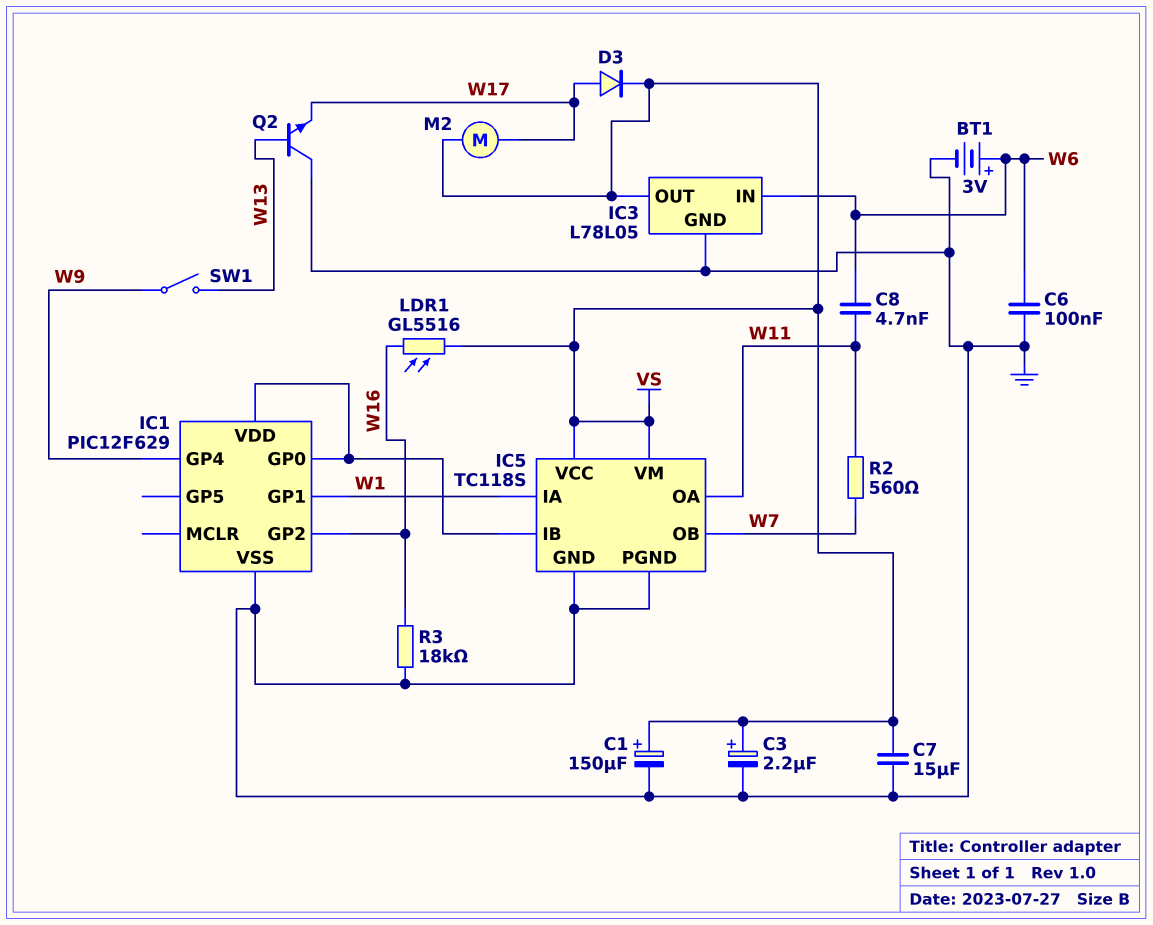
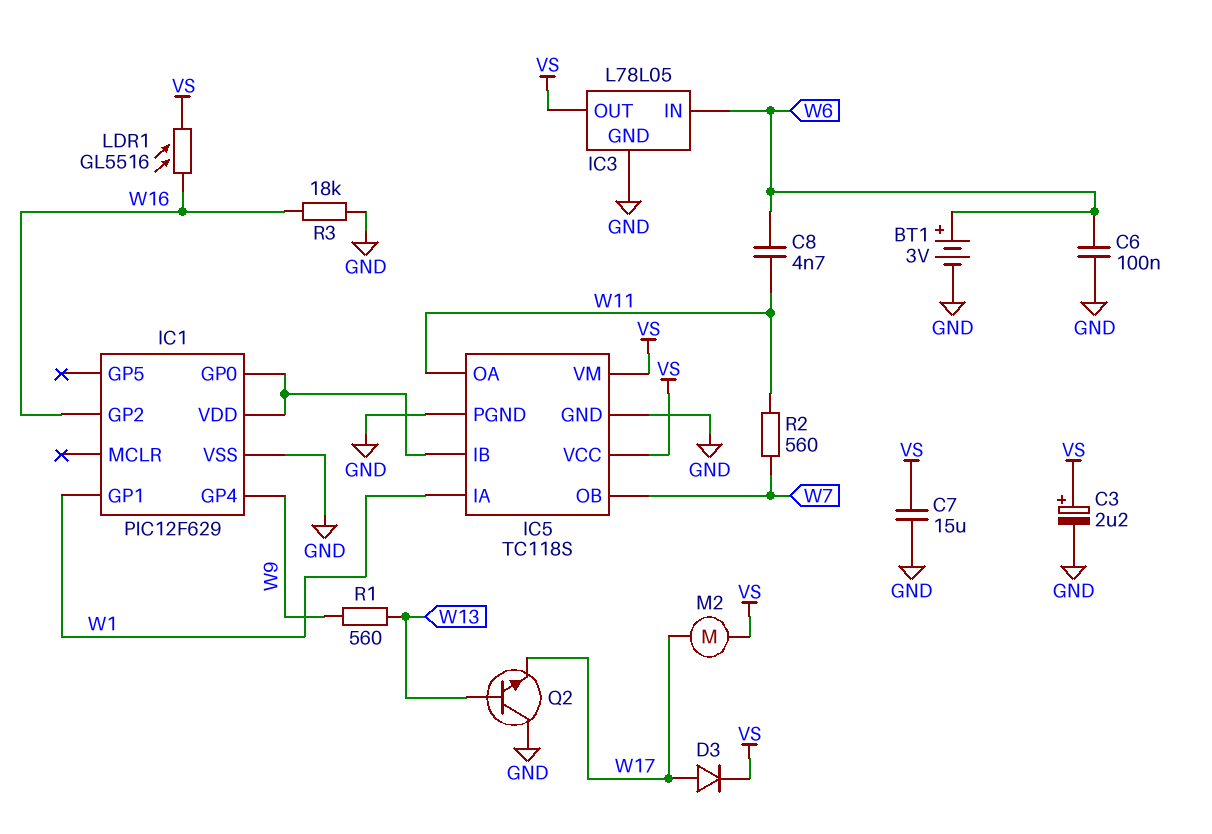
C1: 150uF (plus VS, minus GND) -> none
R1: none -> 560 (W9, W13)
SW1: switch (W9, W13) -> none

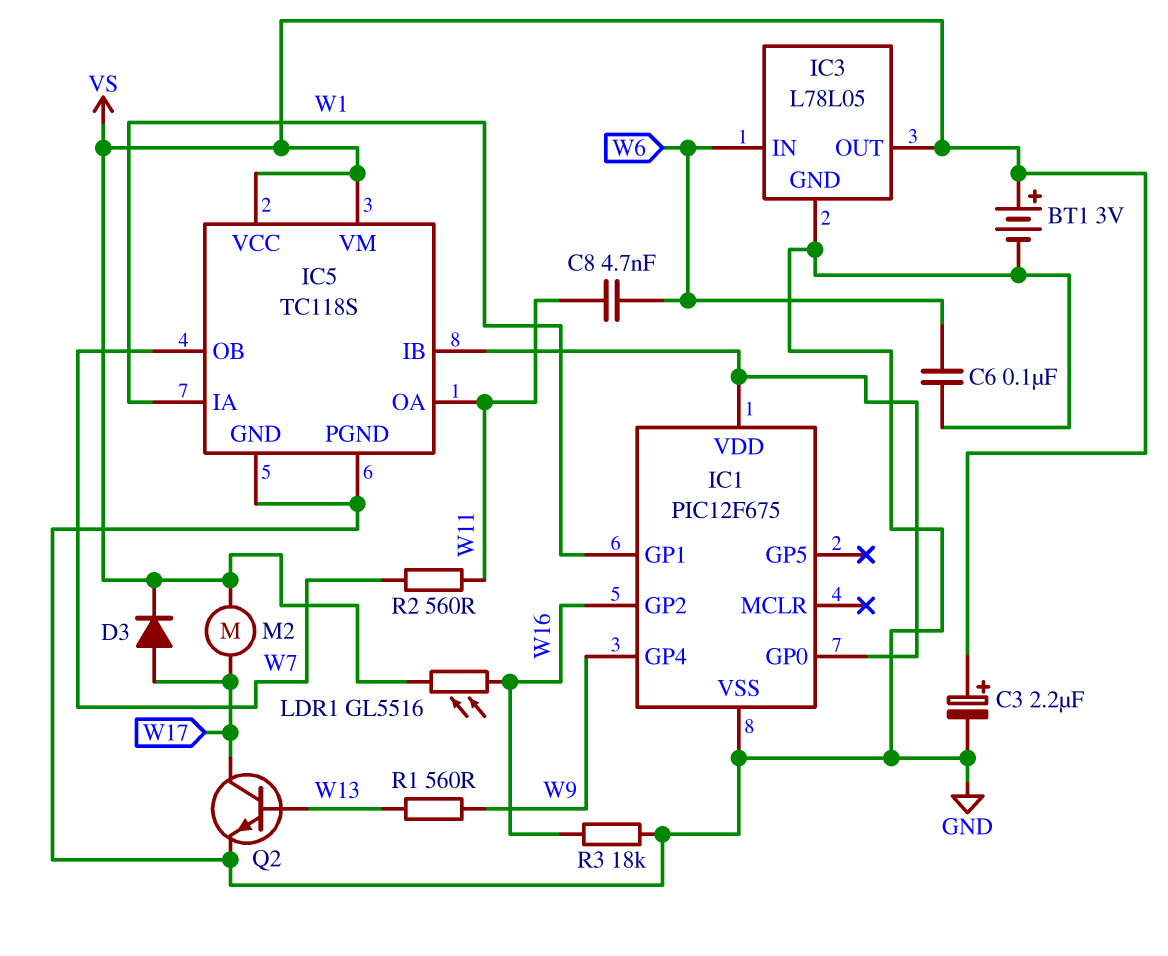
BT1: 3V (plus W6, minus GND) -> 3V (plus VS, minus GND)
C7: 15uF (GND, VS) -> none
IC1: PIC12F629 -> PIC12F675
Q2: NPN (B W13, C GND, E W17) -> NPN (B W13, C W17, E GND)

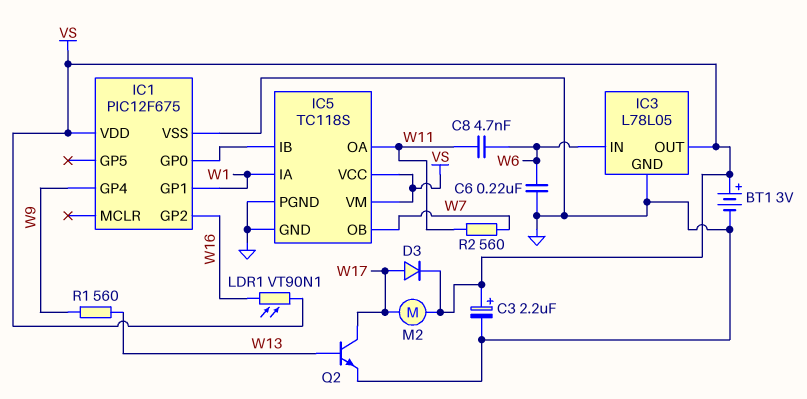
C6: 100nF (GND, W6) -> 220nF (GND, W6)
IC1 pin VDD: IC1/GP0 -> VS
LDR1: GL5516 (VS, W16) -> VT90N1 (VS, W16)
R3: 18k (GND, W16) -> none

